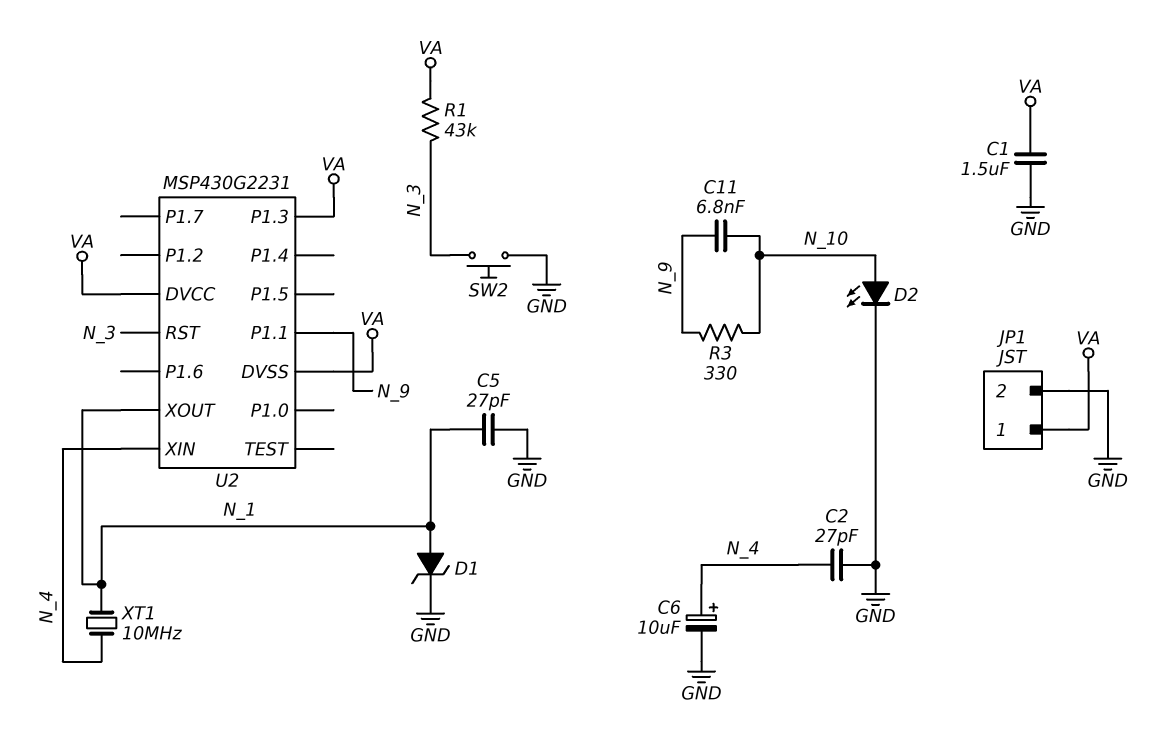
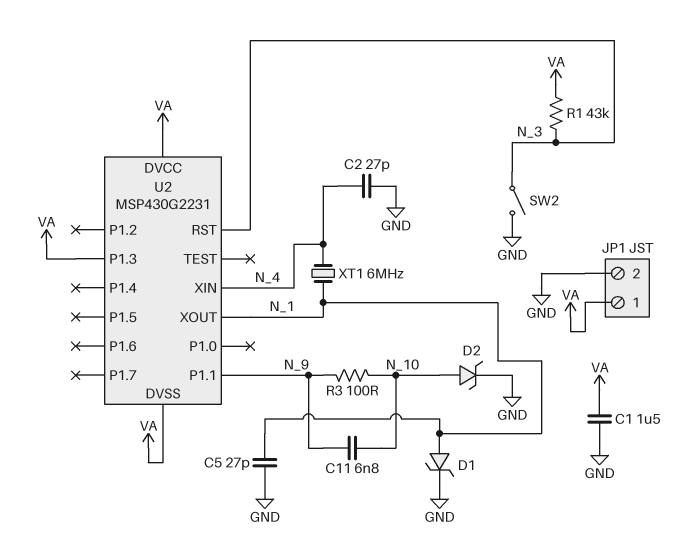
C6: 10uF (plus N_4, minus GND) -> none
D2: LED (A N_10, K GND) -> zener (A N_10, K GND)
R3: 330 (N_9, N_10) -> 100 (N_9, N_10)
SW2: button (GND, N_3) -> switch (GND, N_3)
XT1: 10MHz (N_1, N_4) -> 6MHz (N_1, N_4)

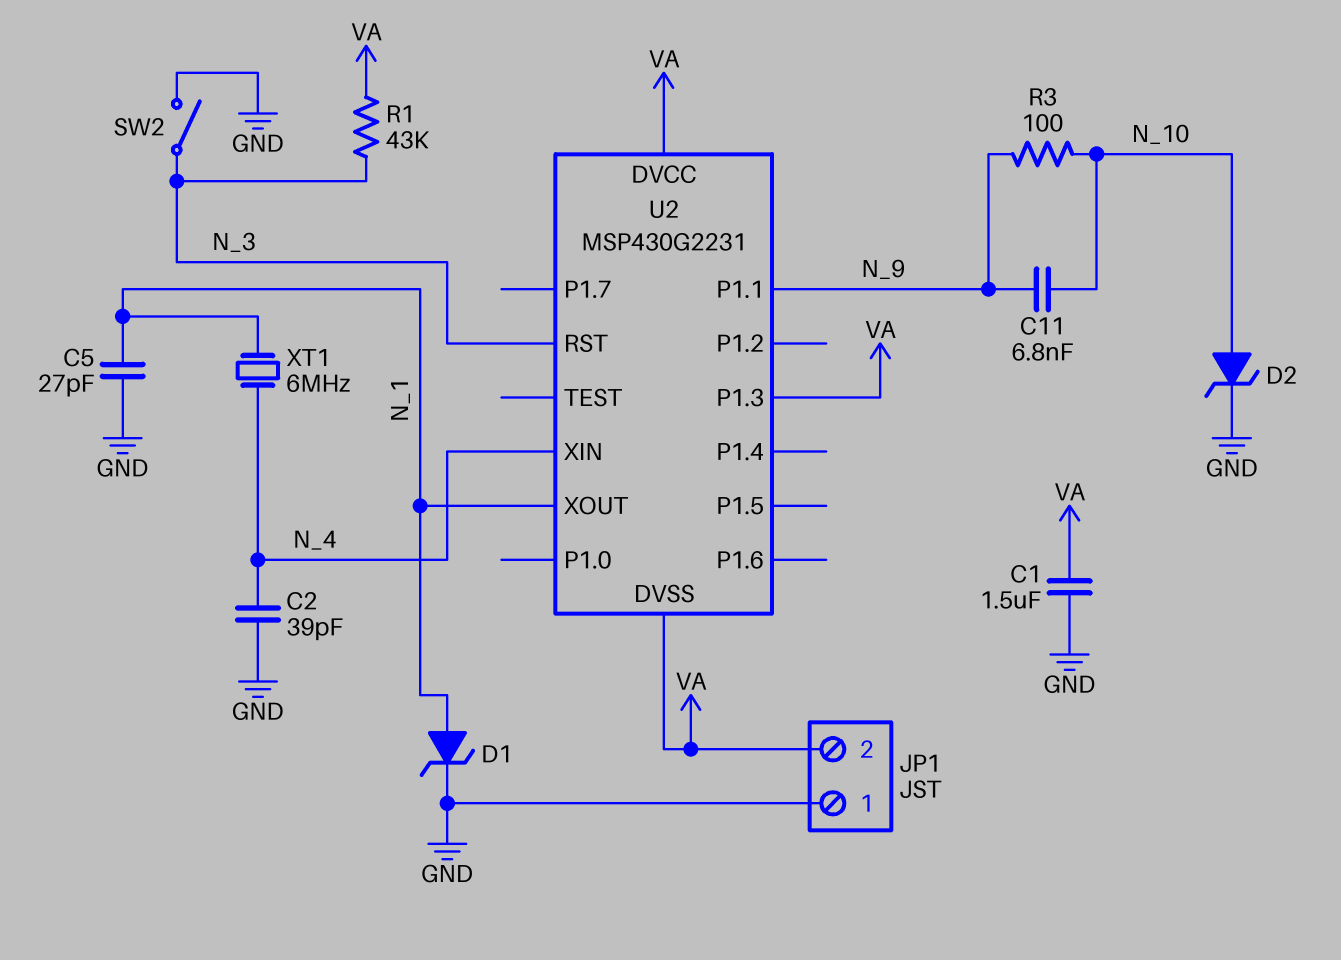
C2: 27pF (GND, N_4) -> 39pF (GND, N_4)
JP1 pin 1: VA -> GND
JP1 pin 2: GND -> VA

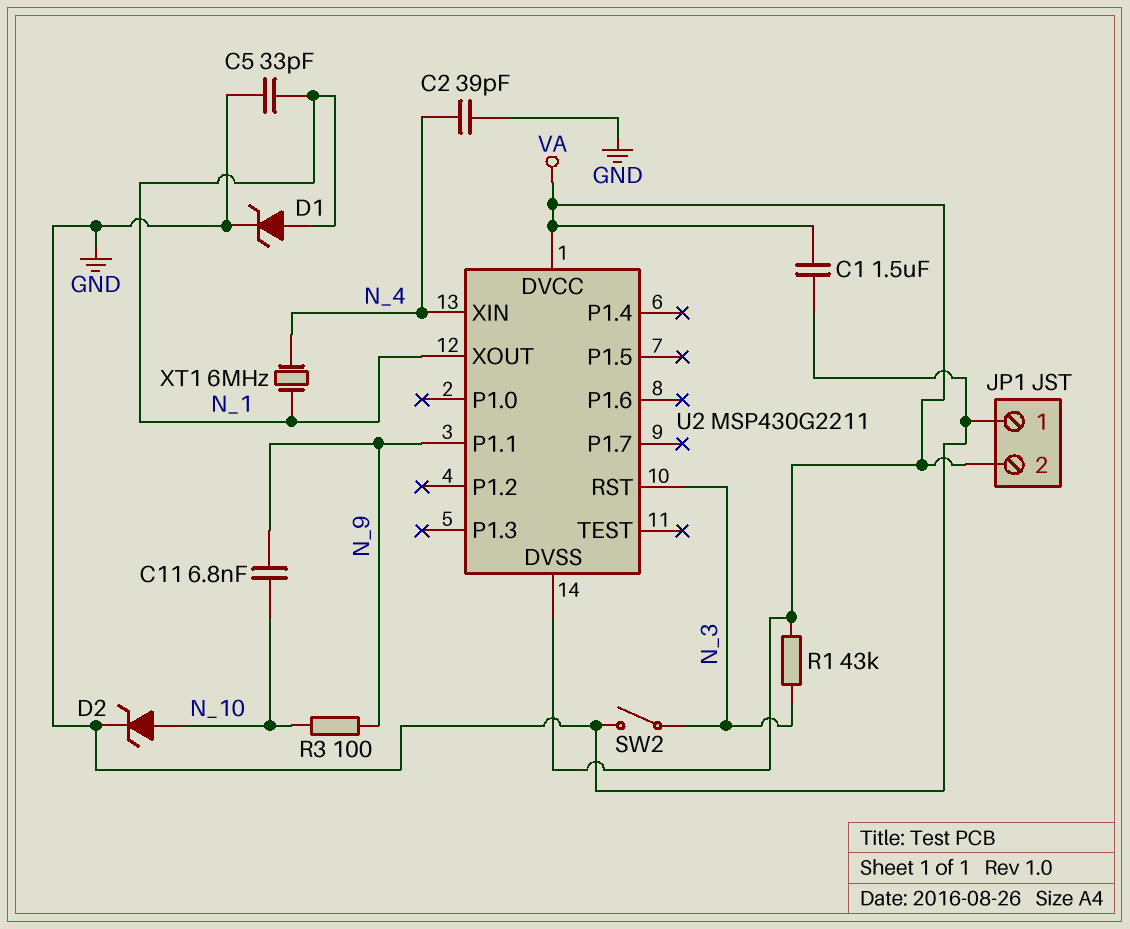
C5: 27pF (GND, N_1) -> 33pF (GND, N_1)
U2: MSP430G2231 -> MSP430G2211
U2 pin P1.3: VA -> none

